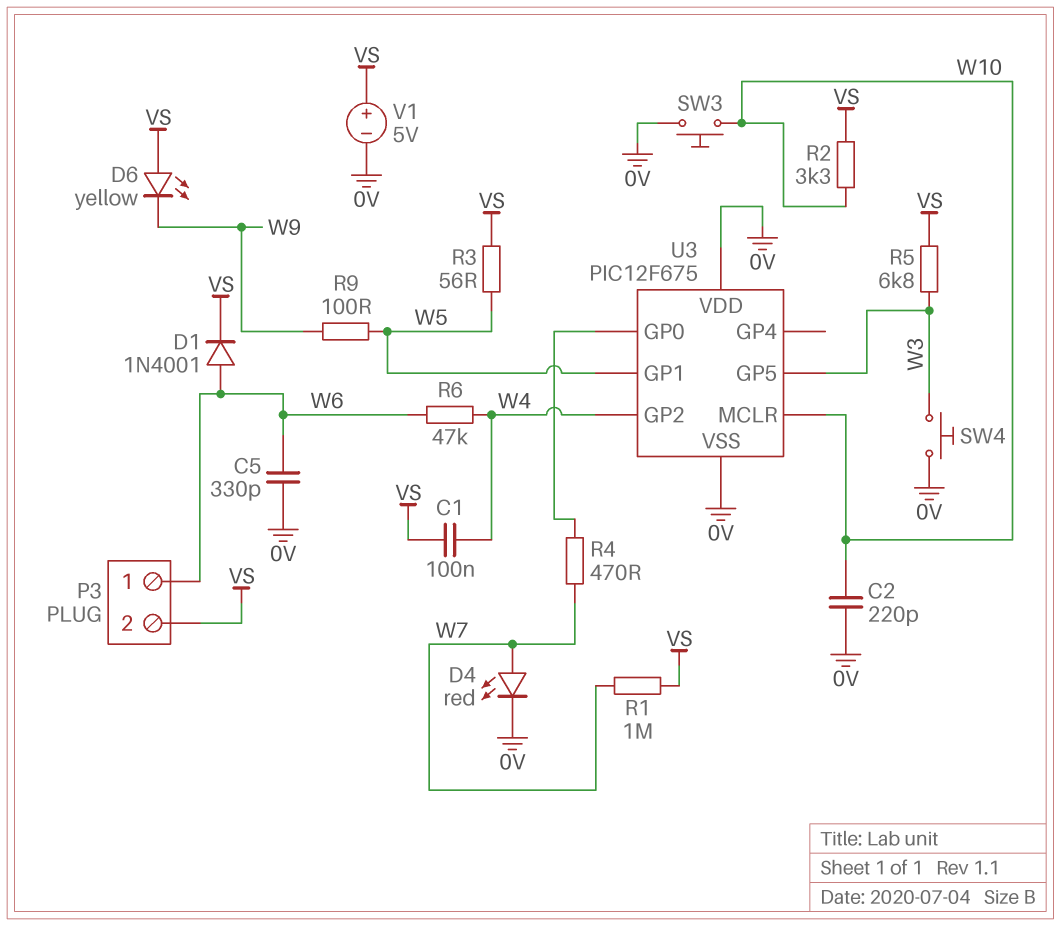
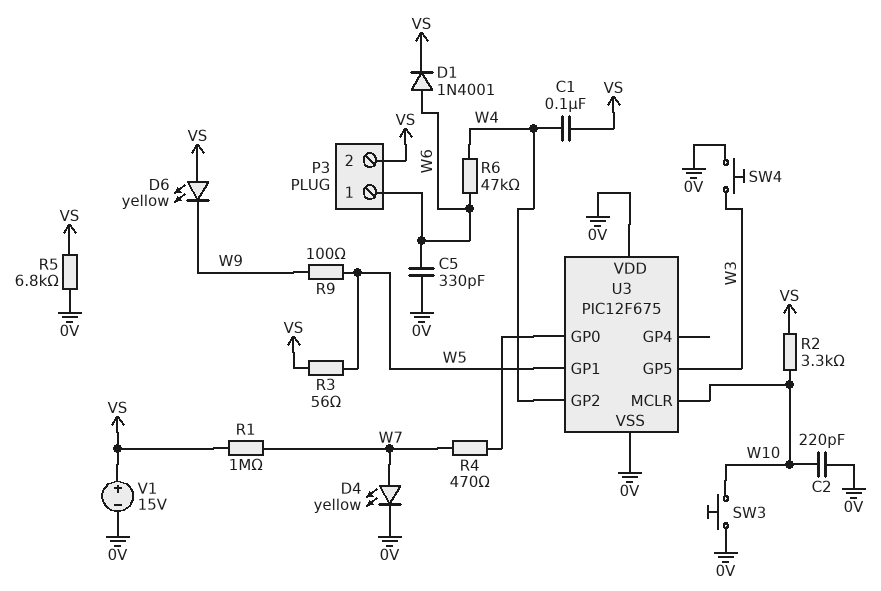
D4: LED red (A W7, K 0V) -> LED yellow (A W7, K 0V)
R5: 6.8k (VS, W3) -> 6.8k (0V, VS)
V1: 5V (plus VS, minus 0V) -> 15V (plus VS, minus 0V)

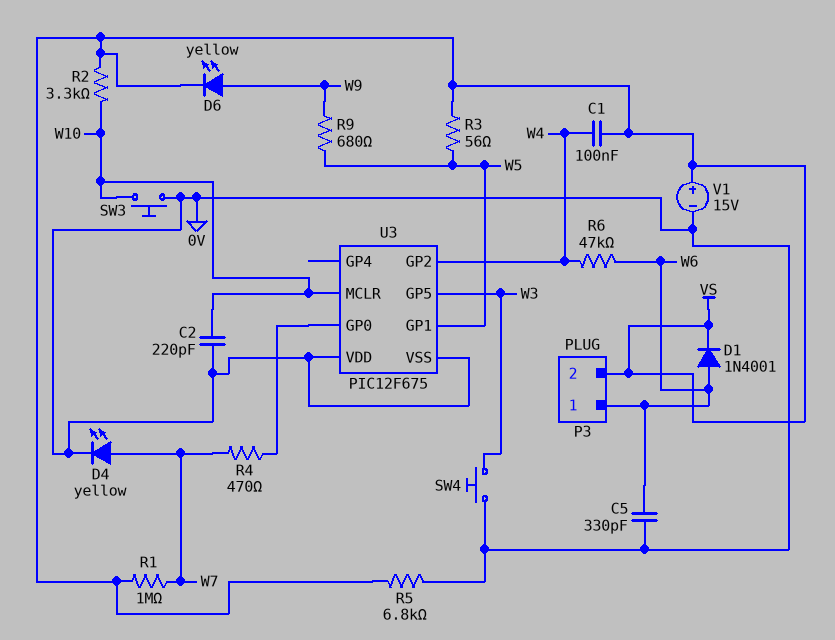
D6: LED yellow (A VS, K W9) -> LED yellow (A W9, K VS)
R9: 100 (W5, W9) -> 680 (W5, W9)

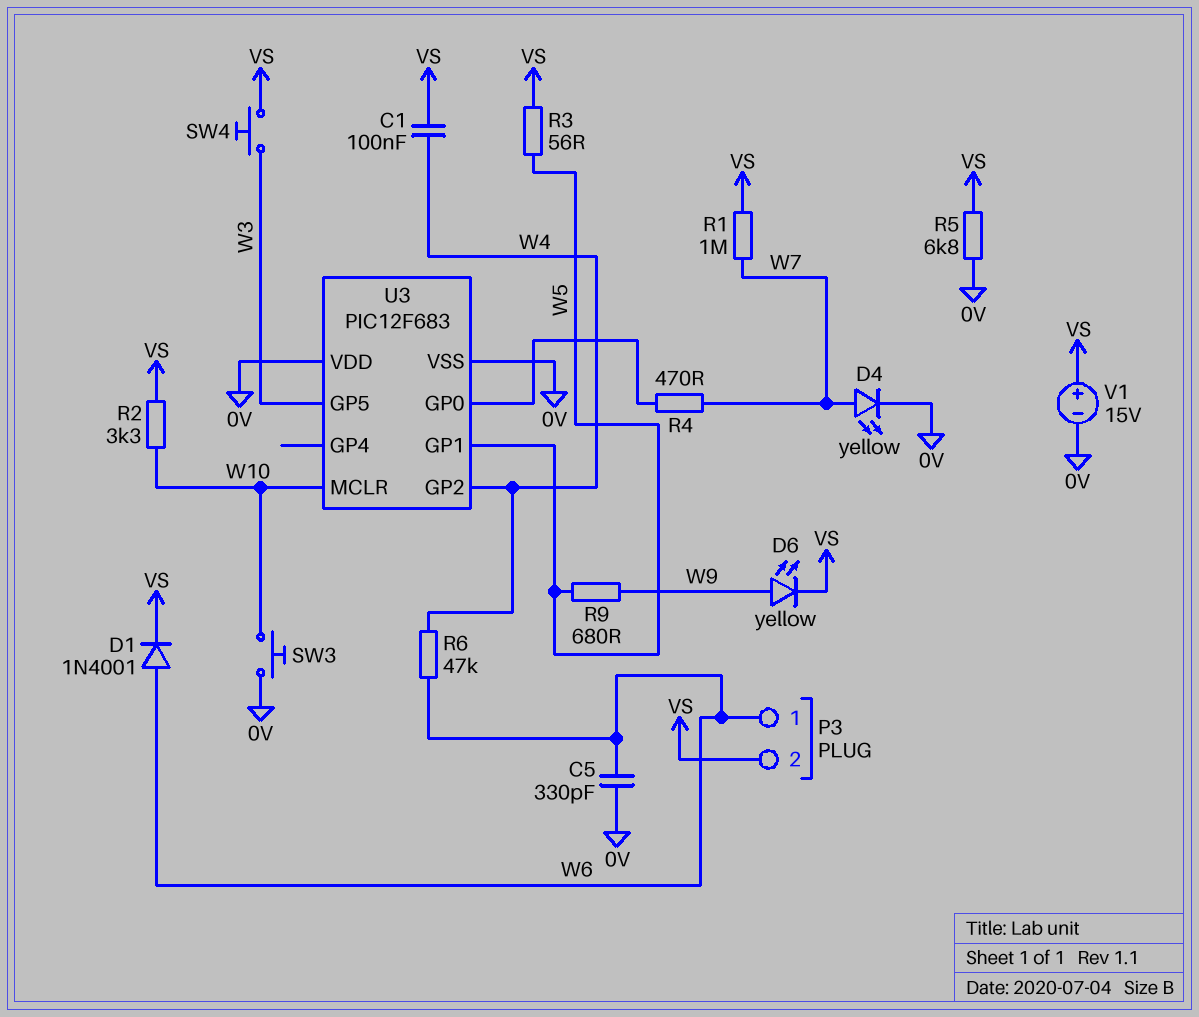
C2: 220pF (0V, W10) -> none
SW4: button (0V, W3) -> button (VS, W3)
U3: PIC12F675 -> PIC12F683

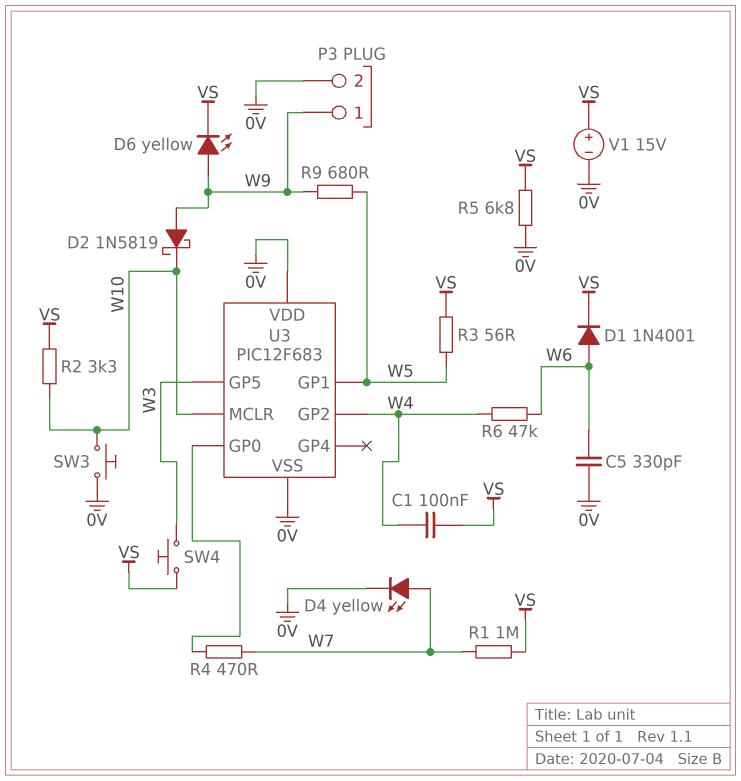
D2: none -> schottky 1N5819 (A W9, K W10)
P3 pin 1: W6 -> W9
P3 pin 2: VS -> 0V

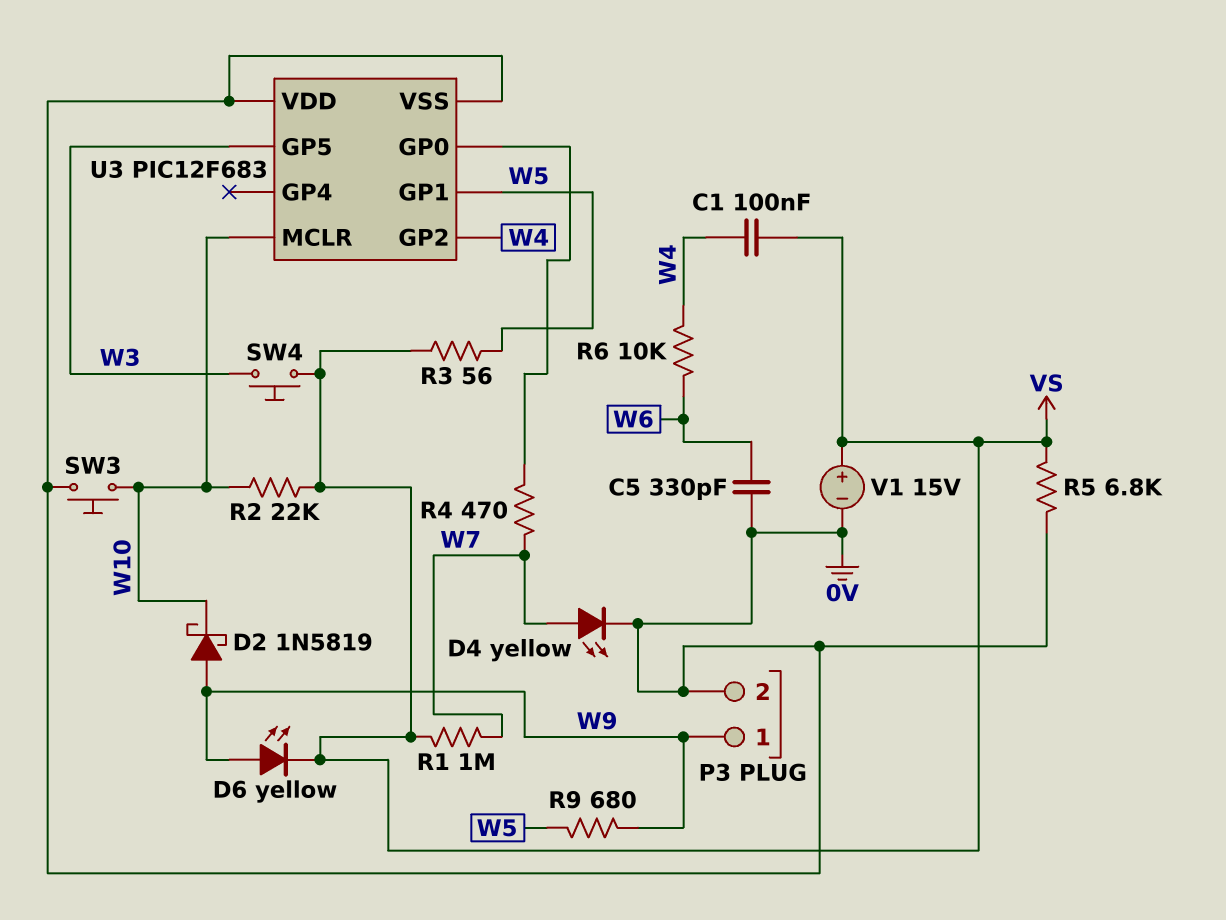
D1: diode 1N4001 (A W6, K VS) -> none
R2: 3.3k (VS, W10) -> 22k (VS, W10)
R6: 47k (W4, W6) -> 10k (W4, W6)

